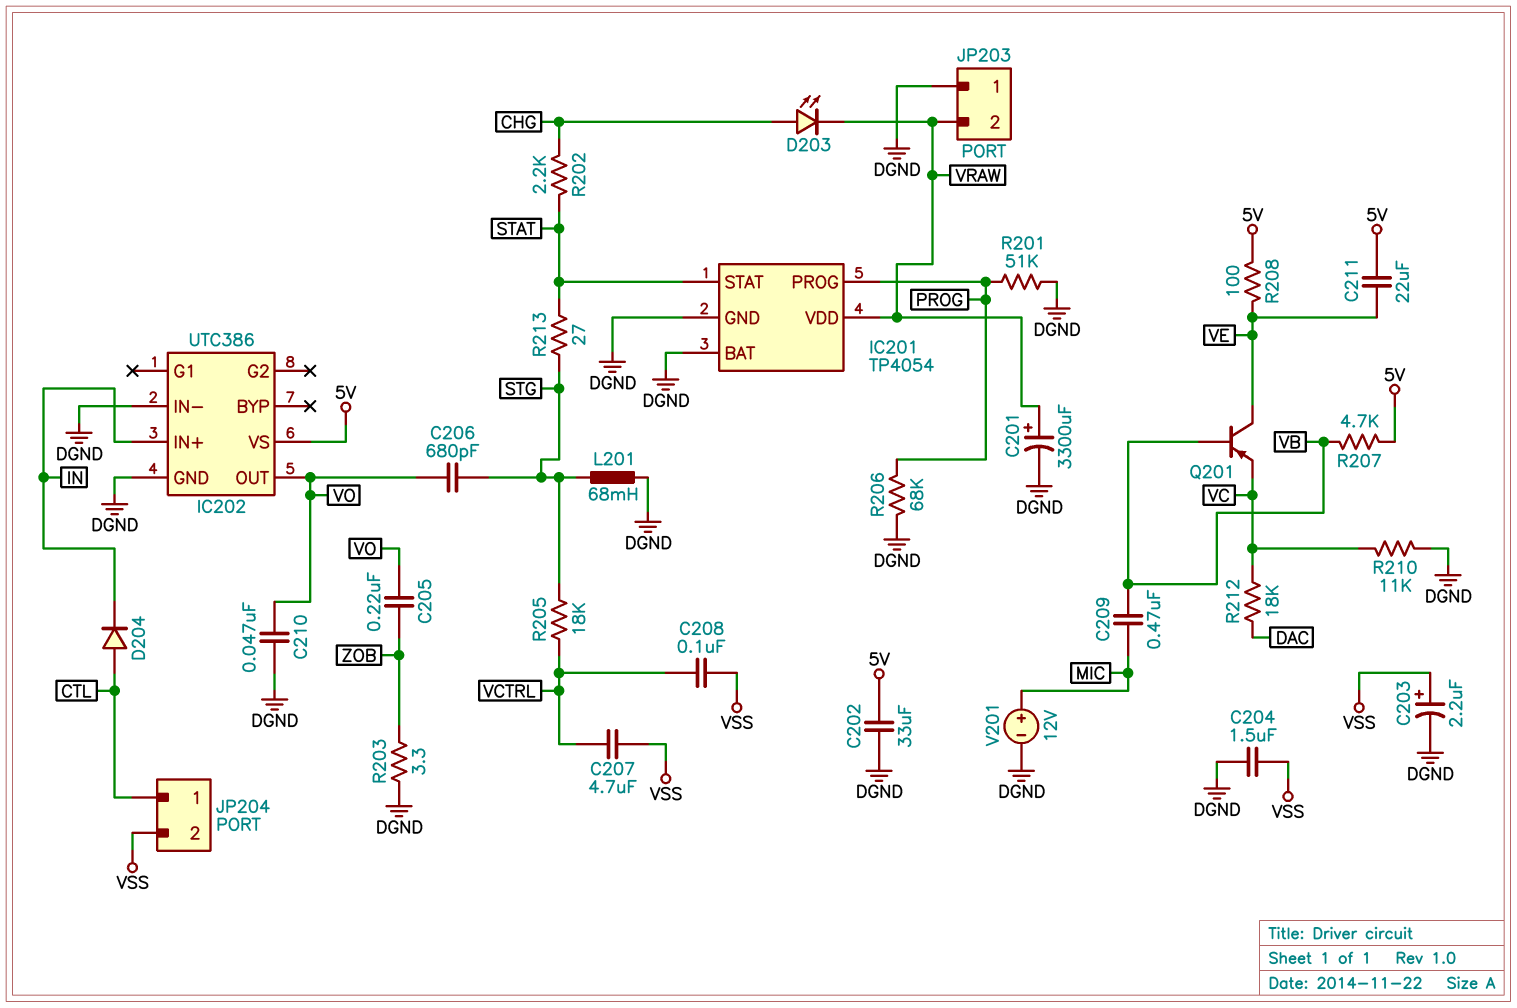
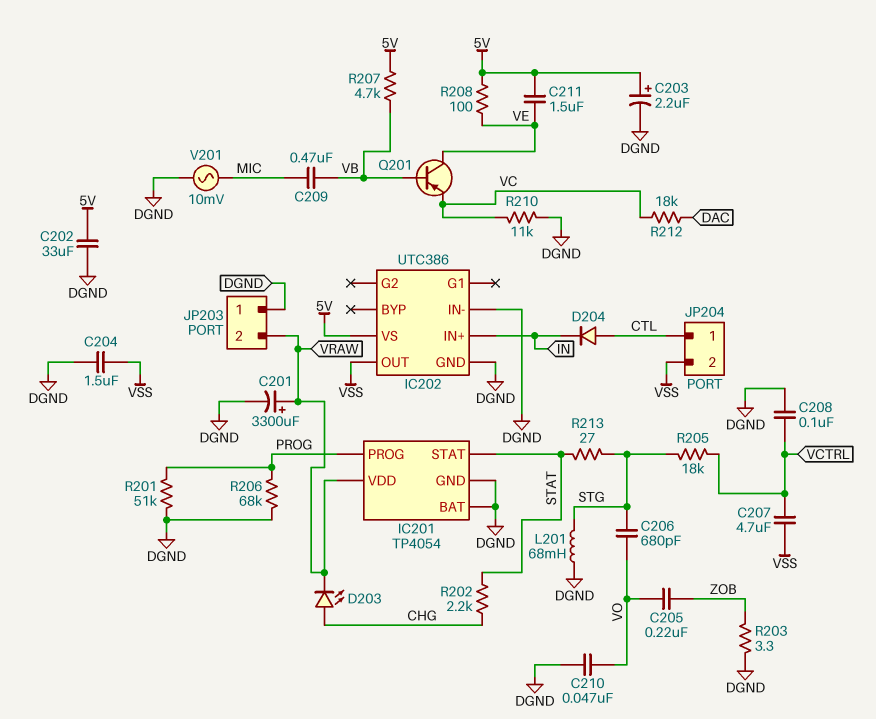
C203: 2.2uF (plus VSS, minus DGND) -> 2.2uF (plus 5V, minus DGND)
C208: 100nF (VCTRL, VSS) -> 100nF (DGND, VCTRL)
C211: 22uF (5V, VE) -> 1.5uF (5V, VE)
IC202 pin OUT: VO -> VSS
V201: 12V (plus MIC, minus DGND) -> AC 10mV (DGND, MIC)

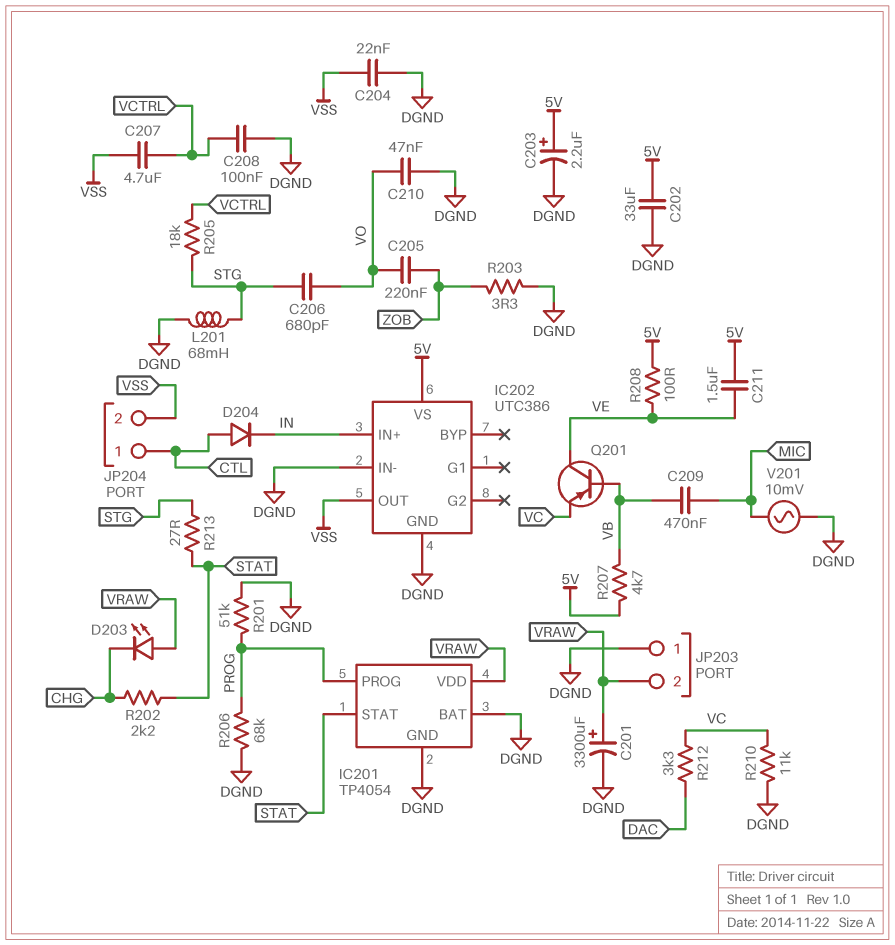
C204: 1.5uF (DGND, VSS) -> 22nF (DGND, VSS)
D203: LED (A CHG, K VRAW) -> LED (A VRAW, K CHG)
R212: 18k (DAC, VC) -> 3.3k (DAC, VC)

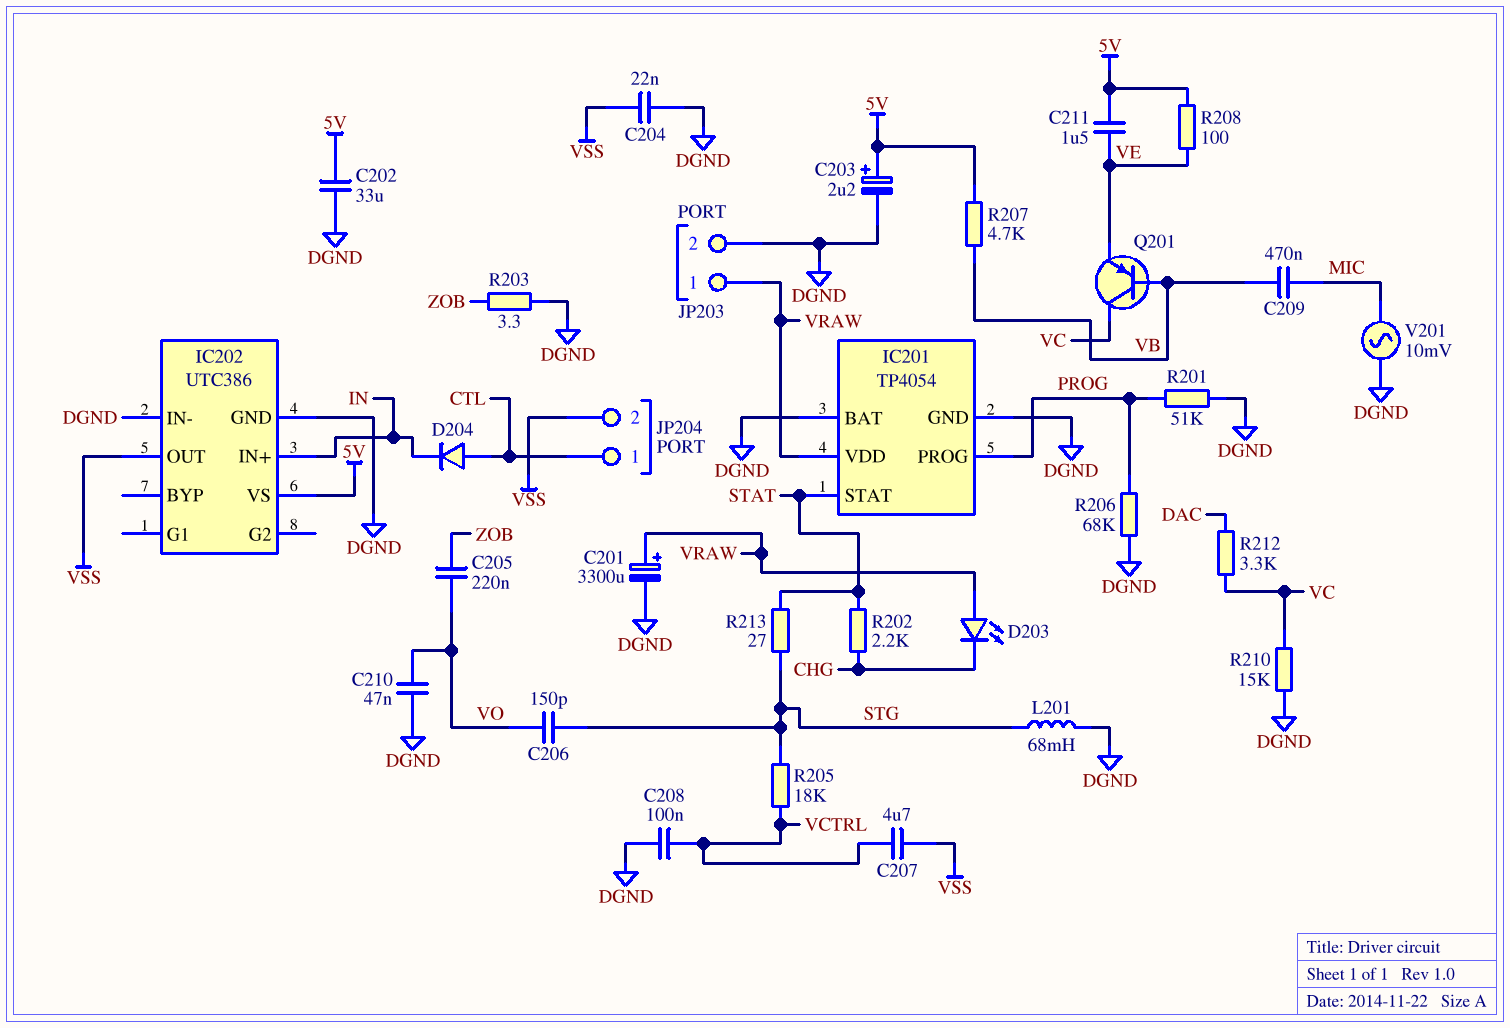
C206: 680pF (STG, VO) -> 150pF (STG, VO)
JP203 pin 1: DGND -> VRAW
JP203 pin 2: VRAW -> DGND
Q201: PNP (B VB, C VE, E VC) -> PNP (B VB, C VC, E VE)
R210: 11k (DGND, VC) -> 15k (DGND, VC)

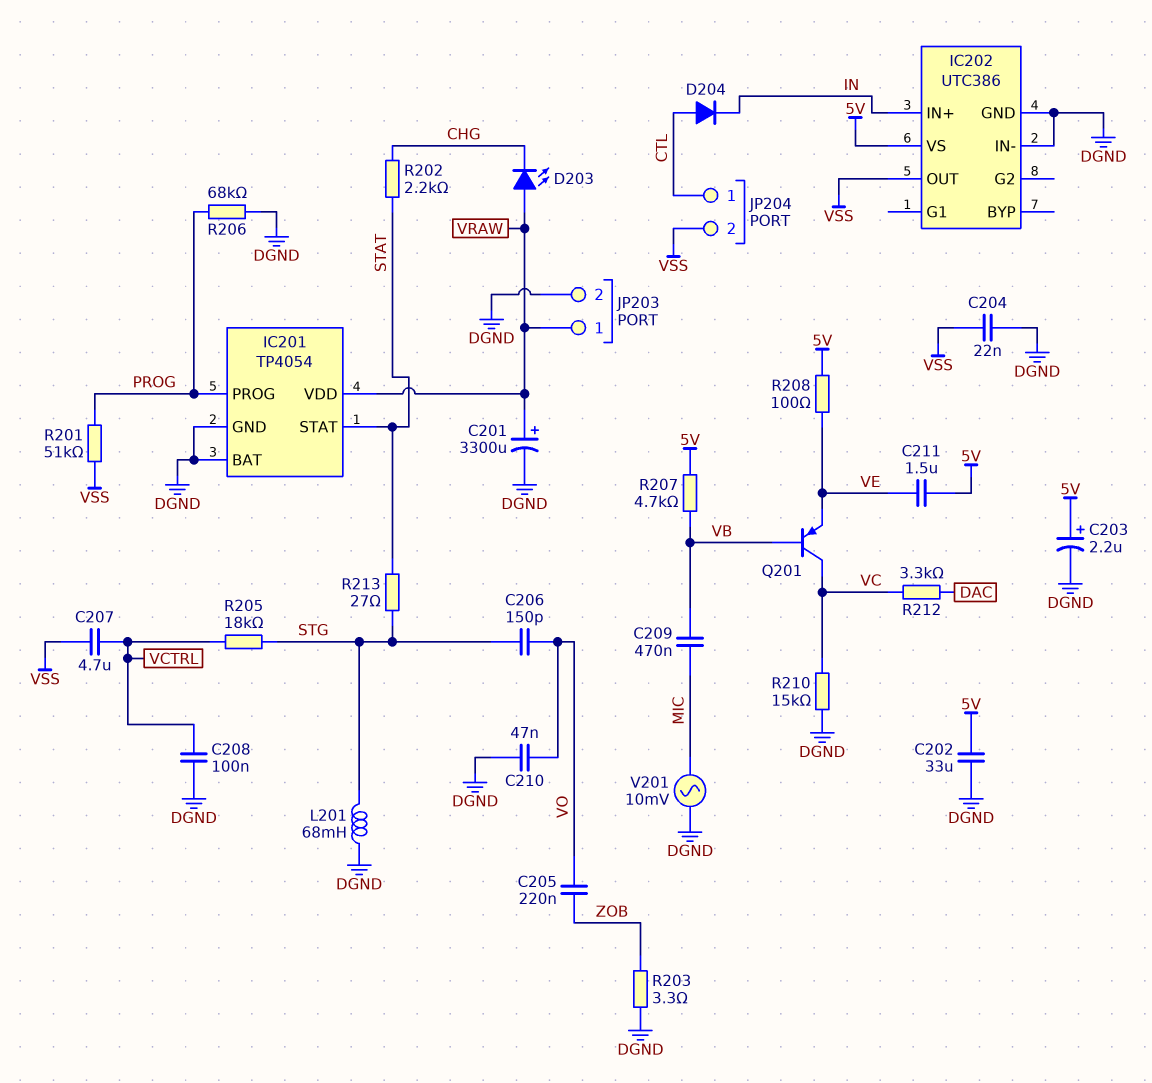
R201: 51k (DGND, PROG) -> 51k (PROG, VSS)

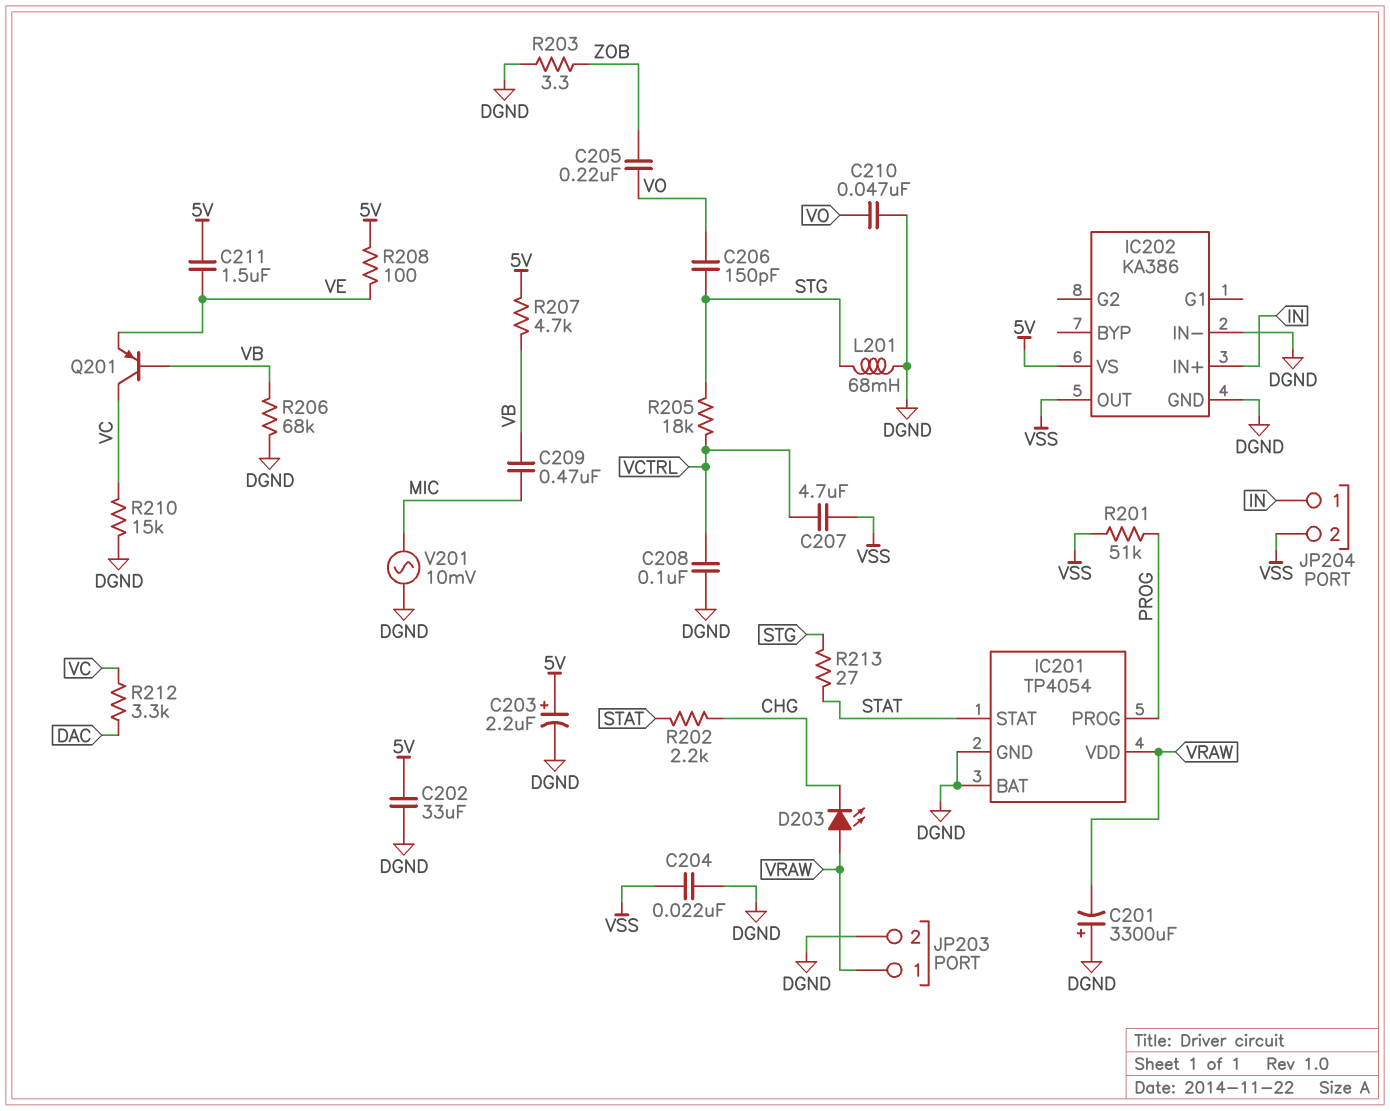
C201: 3300uF (plus VRAW, minus DGND) -> 3300uF (plus DGND, minus VRAW)
D204: diode (A CTL, K IN) -> none
IC202: UTC386 -> KA386
JP204 pin 1: CTL -> IN
R206: 68k (DGND, PROG) -> 68k (DGND, VB)

